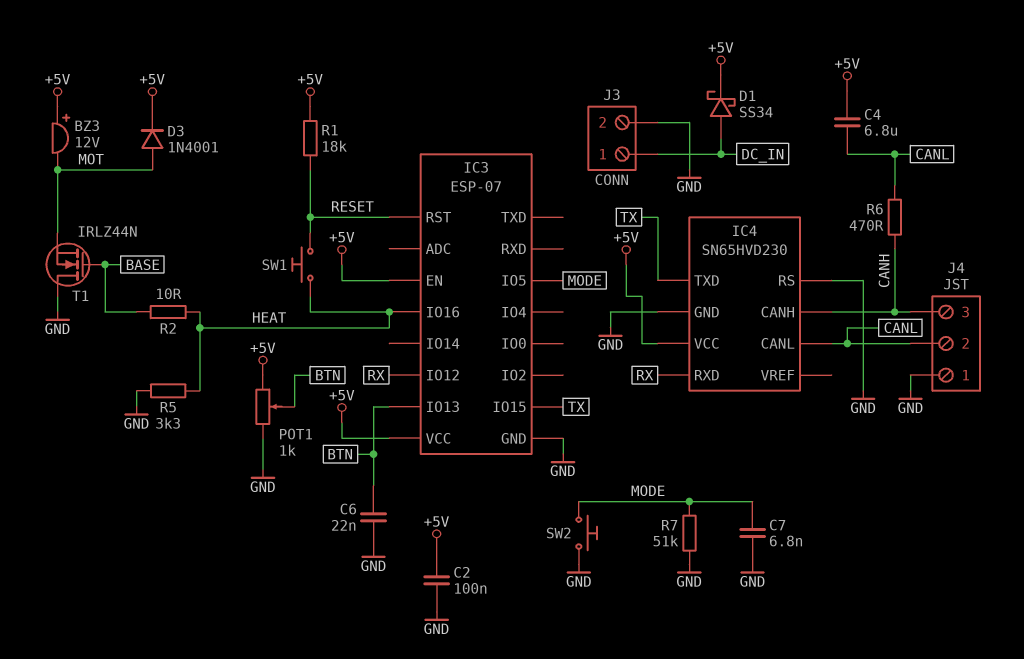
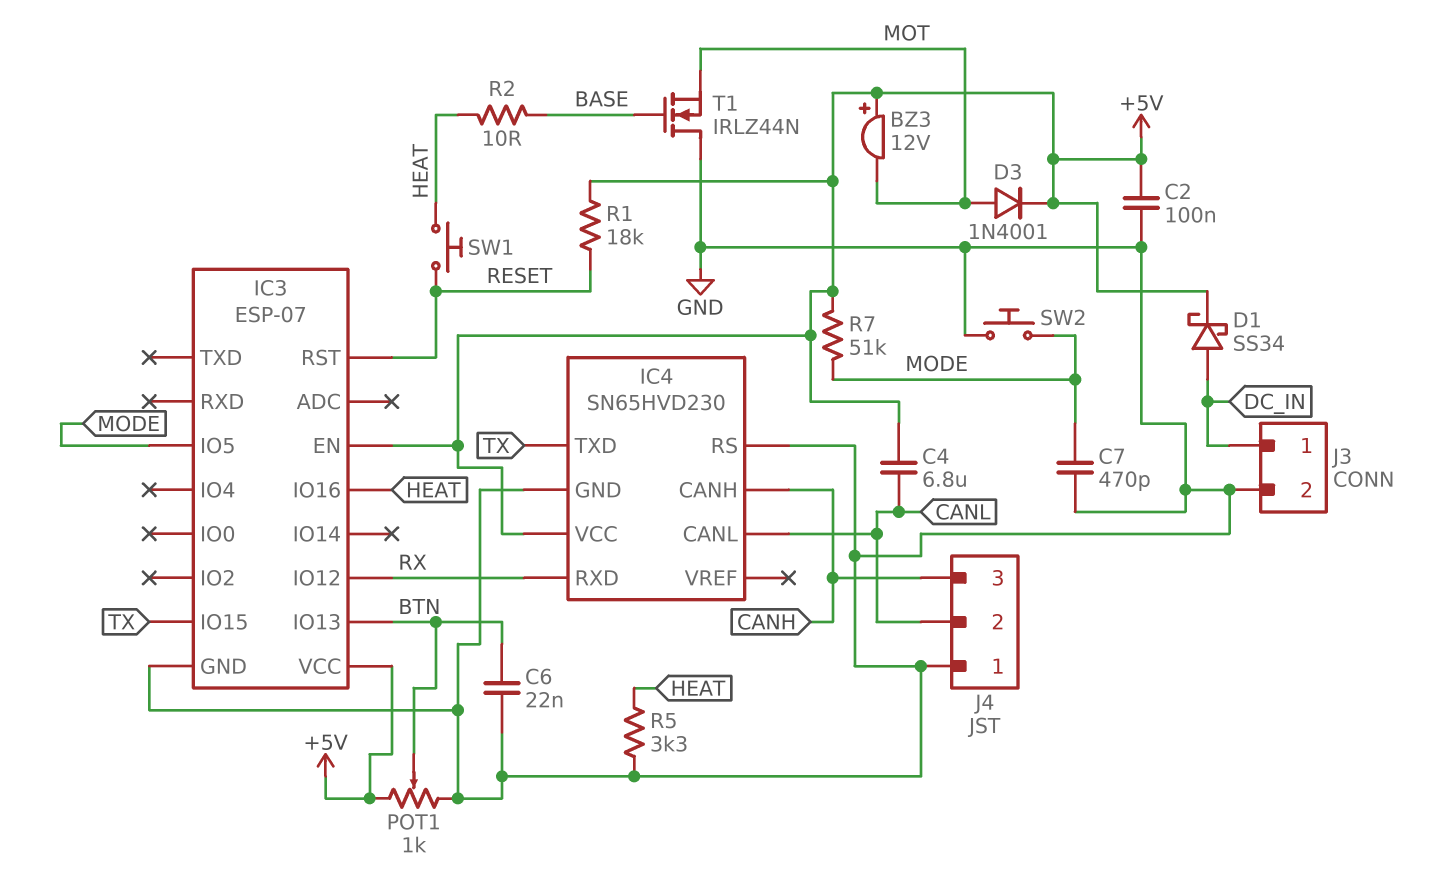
C7: 6.8nF (GND, MODE) -> 470pF (GND, MODE)
R6: 470 (CANH, CANL) -> none
R7: 51k (GND, MODE) -> 51k (+5V, MODE)

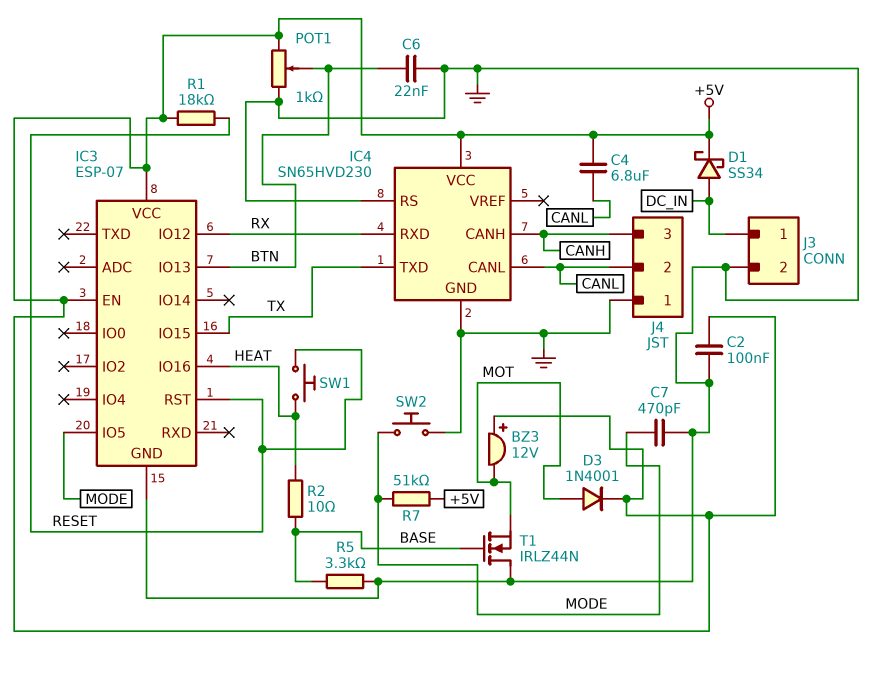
R5: 3.3k (GND, HEAT) -> 3.3k (BASE, GND)

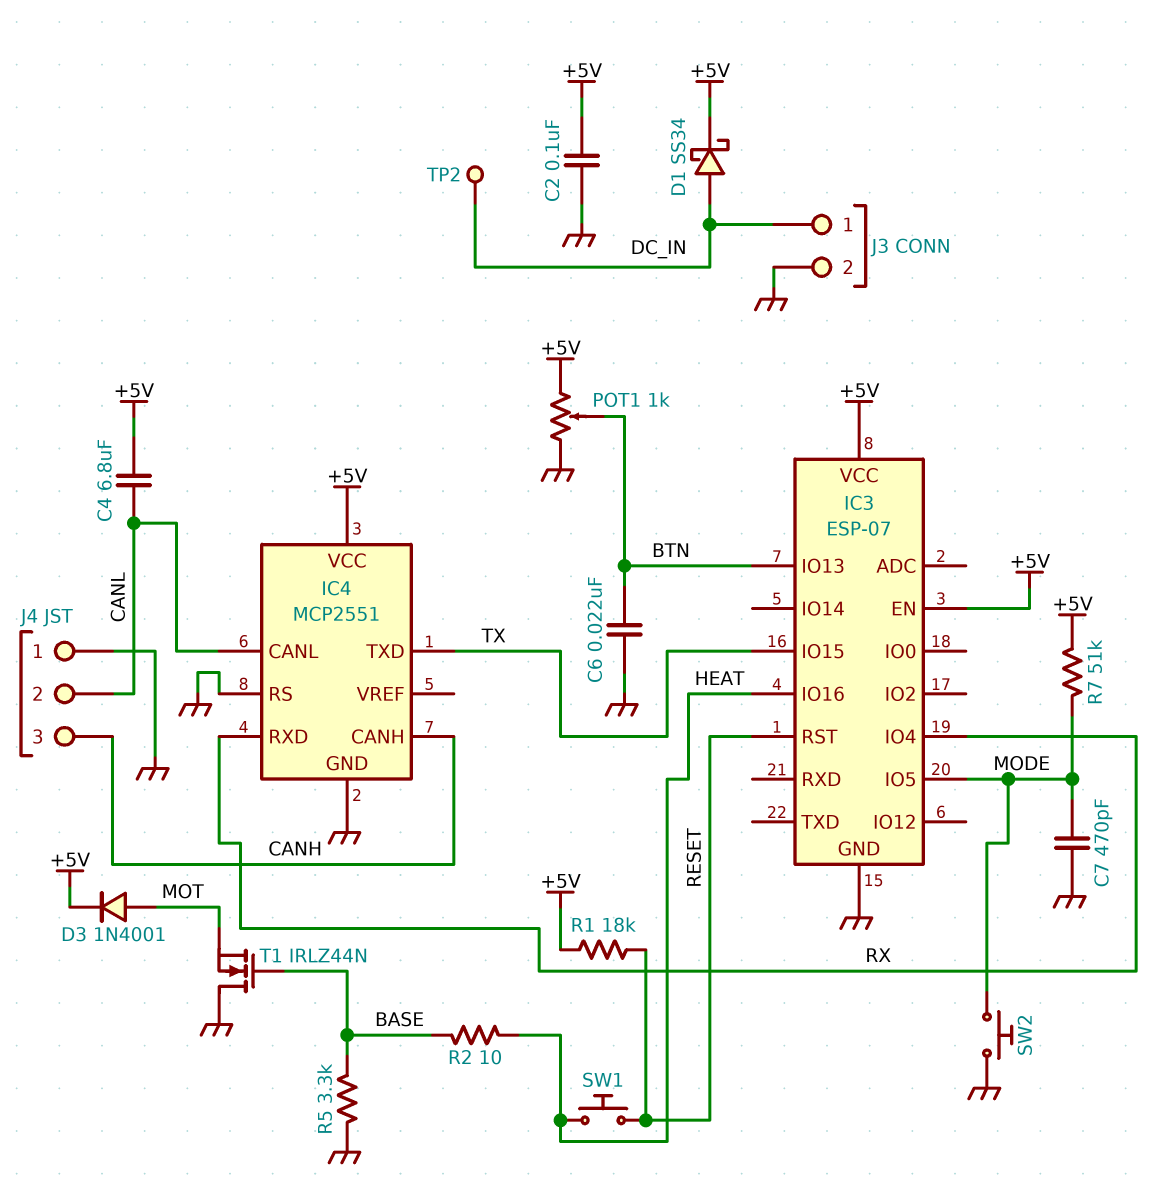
BZ3: buzzer 12V (plus +5V, minus MOT) -> none
IC3 pin IO4: none -> RX
IC3 pin IO12: RX -> none
IC4: SN65HVD230 -> MCP2551
TP2: none -> test point (DC_IN)

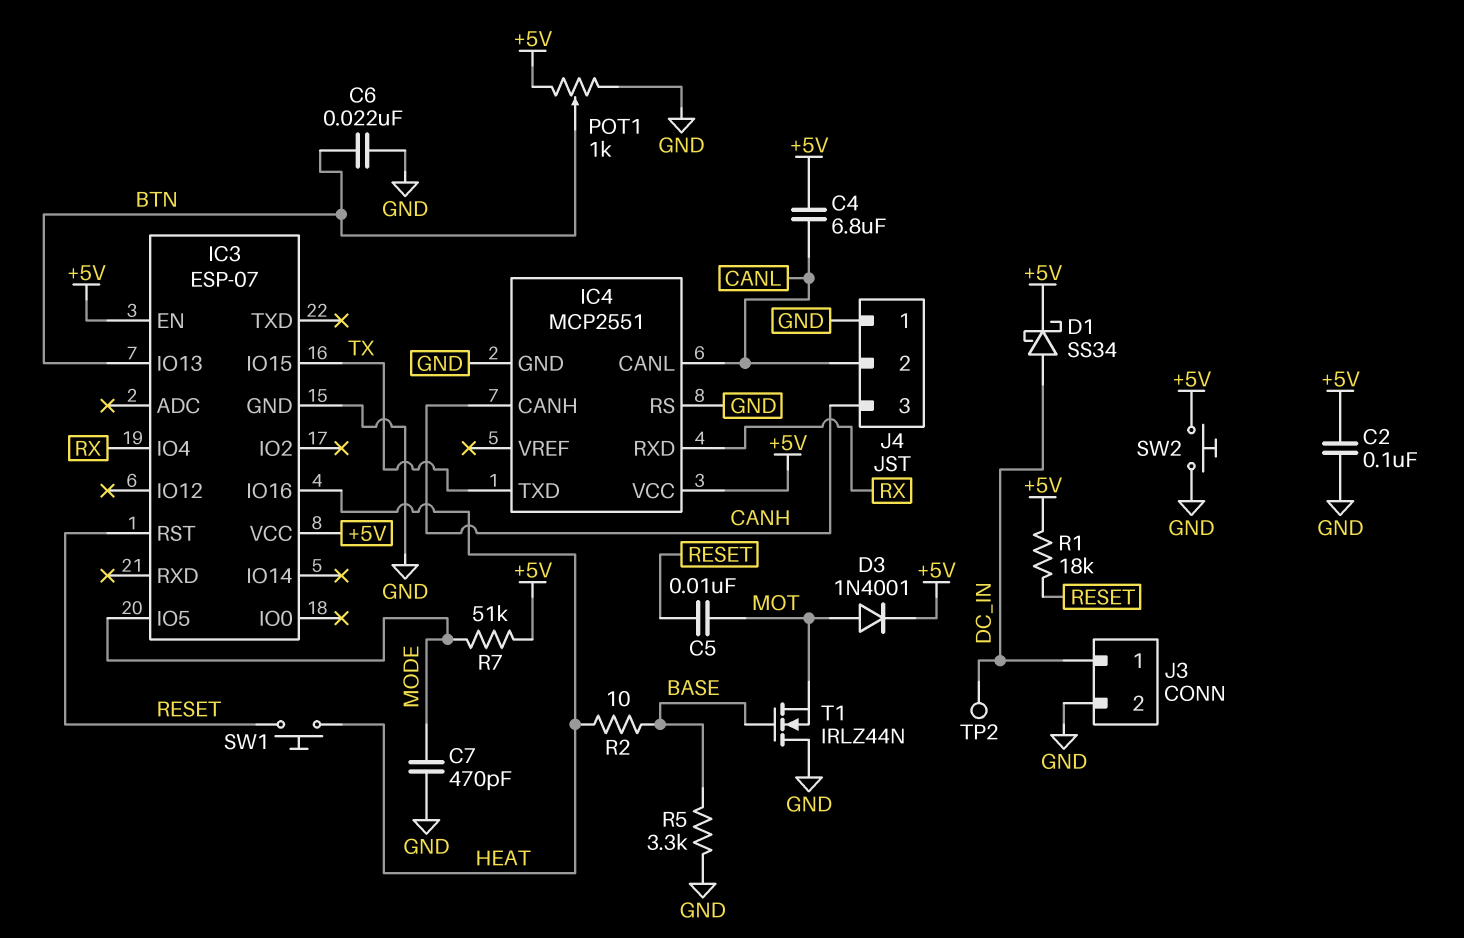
C5: none -> 10nF (MOT, RESET)
SW2: button (GND, MODE) -> button (+5V, GND)

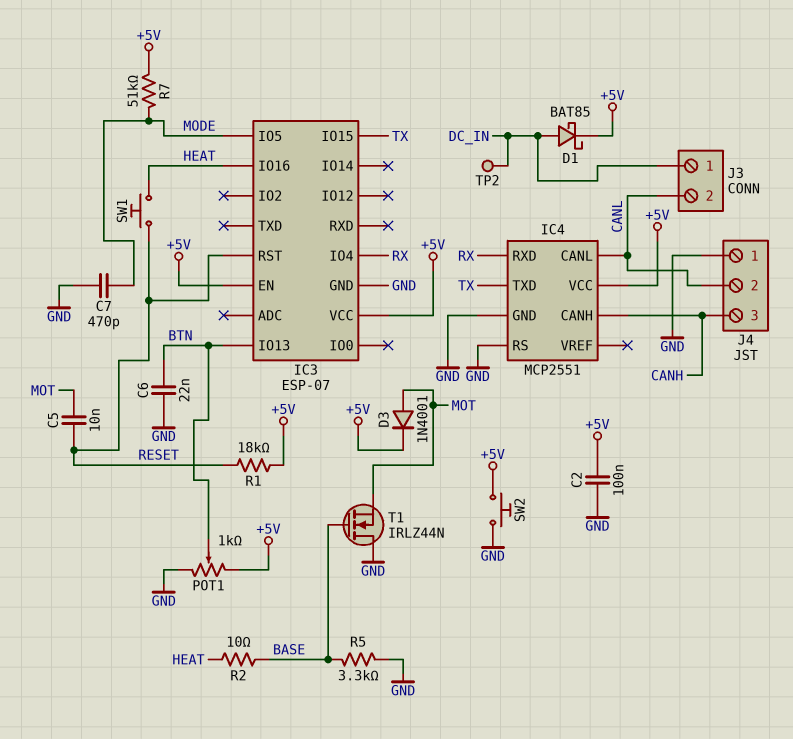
C4: 6.8uF (+5V, CANL) -> none
D1: schottky SS34 (A DC_IN, K +5V) -> schottky BAT85 (A DC_IN, K +5V)
J3 pin 2: GND -> CANL

